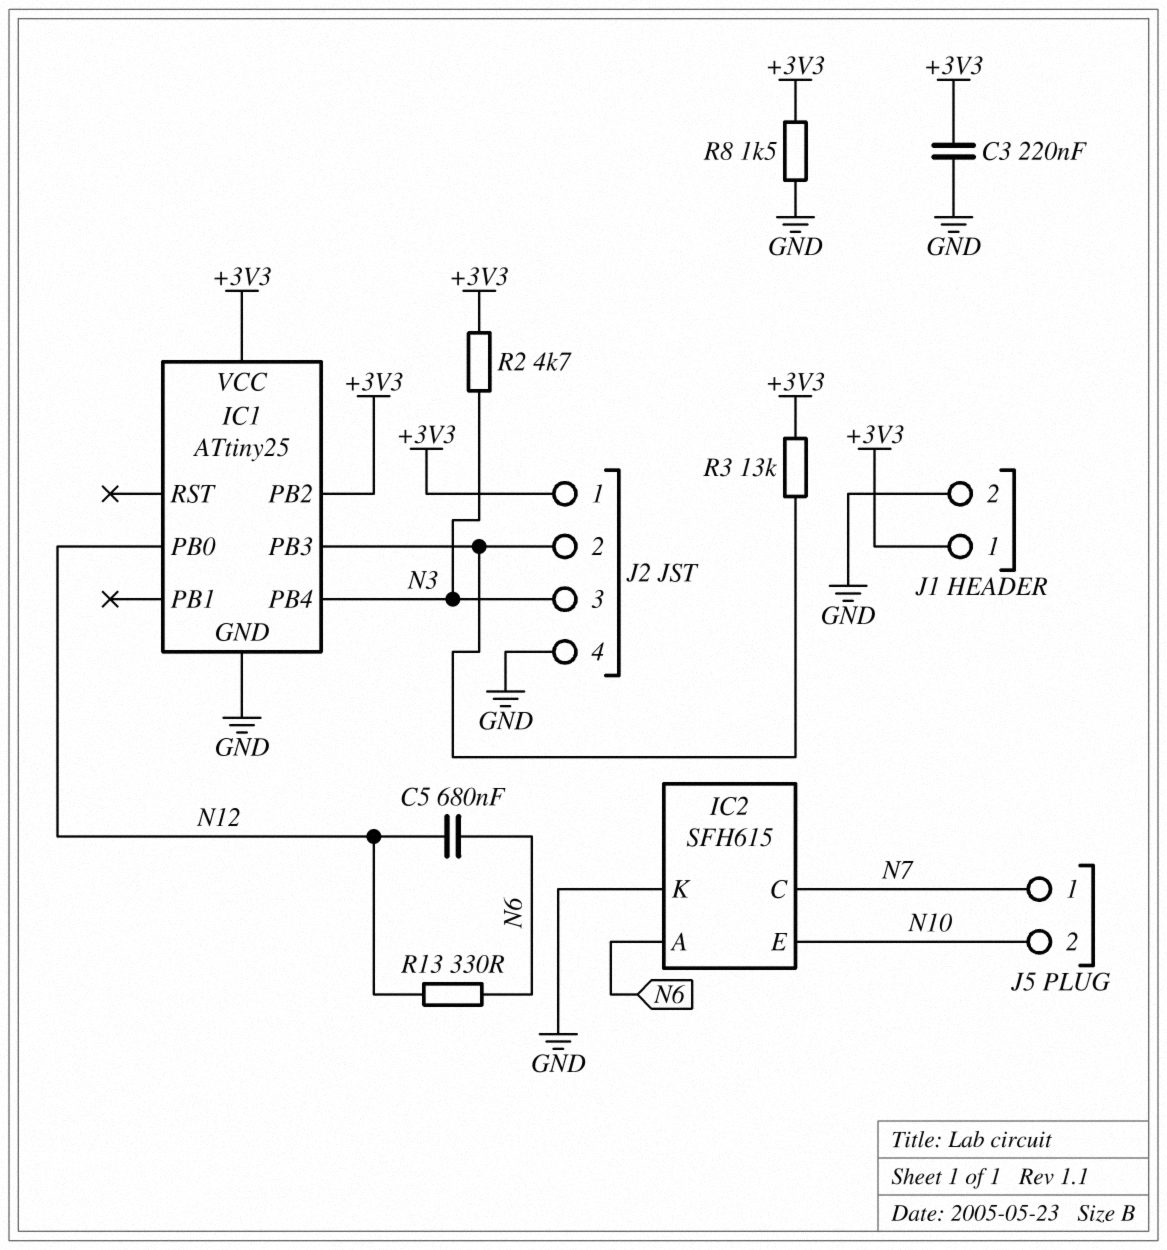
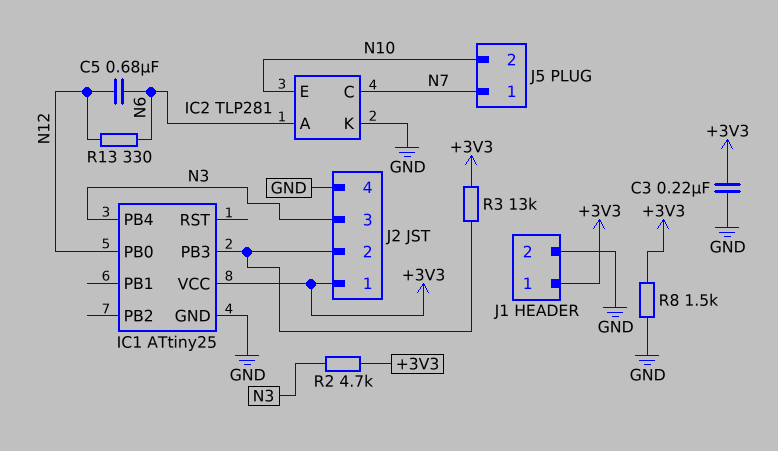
IC1 pin PB2: +3V3 -> none
IC2: SFH615 -> TLP281

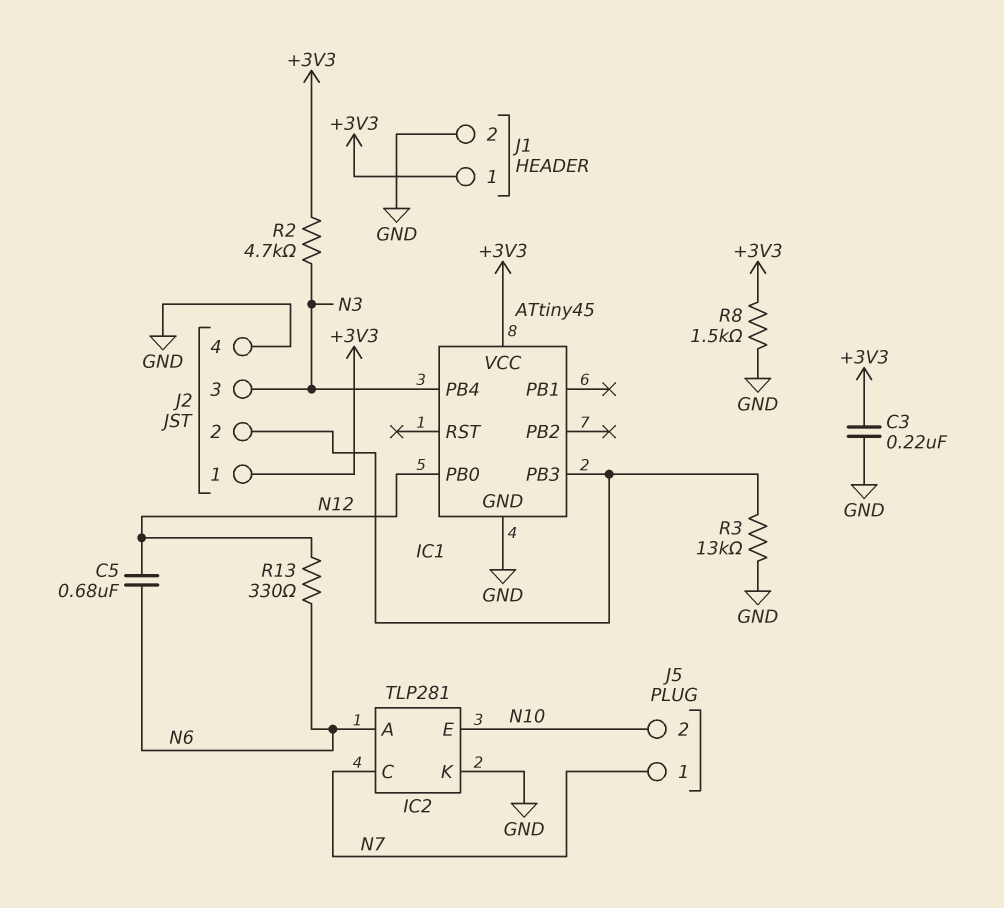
IC1: ATtiny25 -> ATtiny45
R3: 13k (+3V3, IC1/PB3) -> 13k (GND, IC1/PB3)

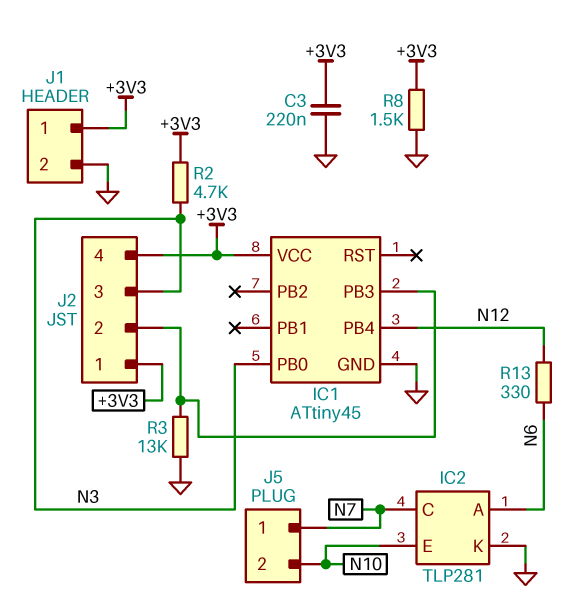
C5: 680nF (N6, N12) -> none
IC1 pin PB0: N12 -> N3
IC1 pin PB4: N3 -> N12
J2 pin 4: GND -> +3V3

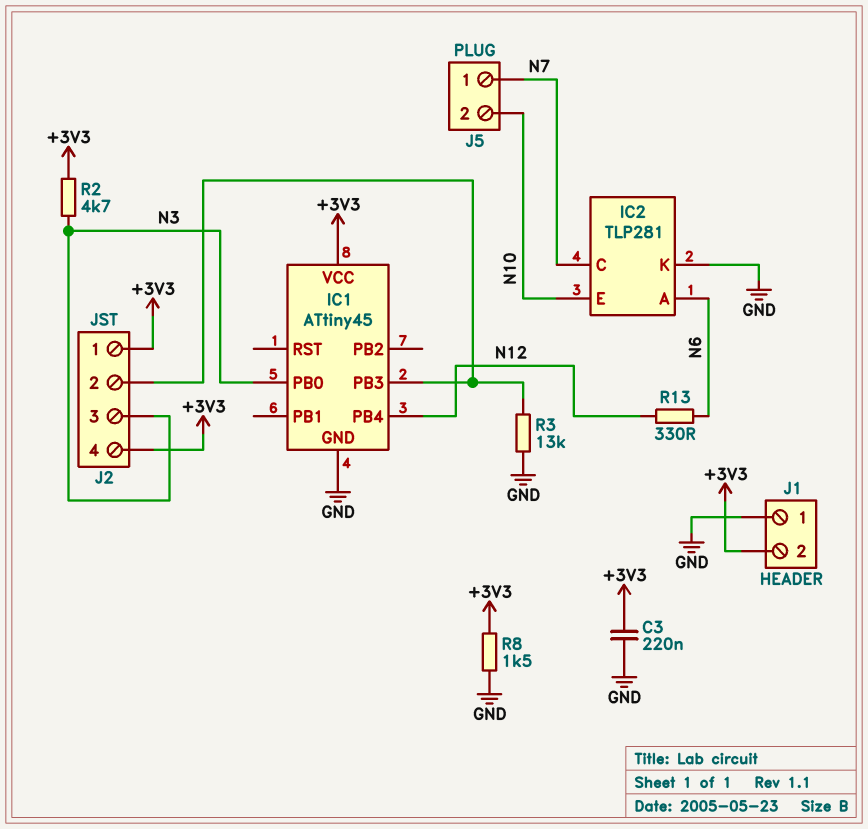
J1 pin 1: +3V3 -> GND
J1 pin 2: GND -> +3V3

